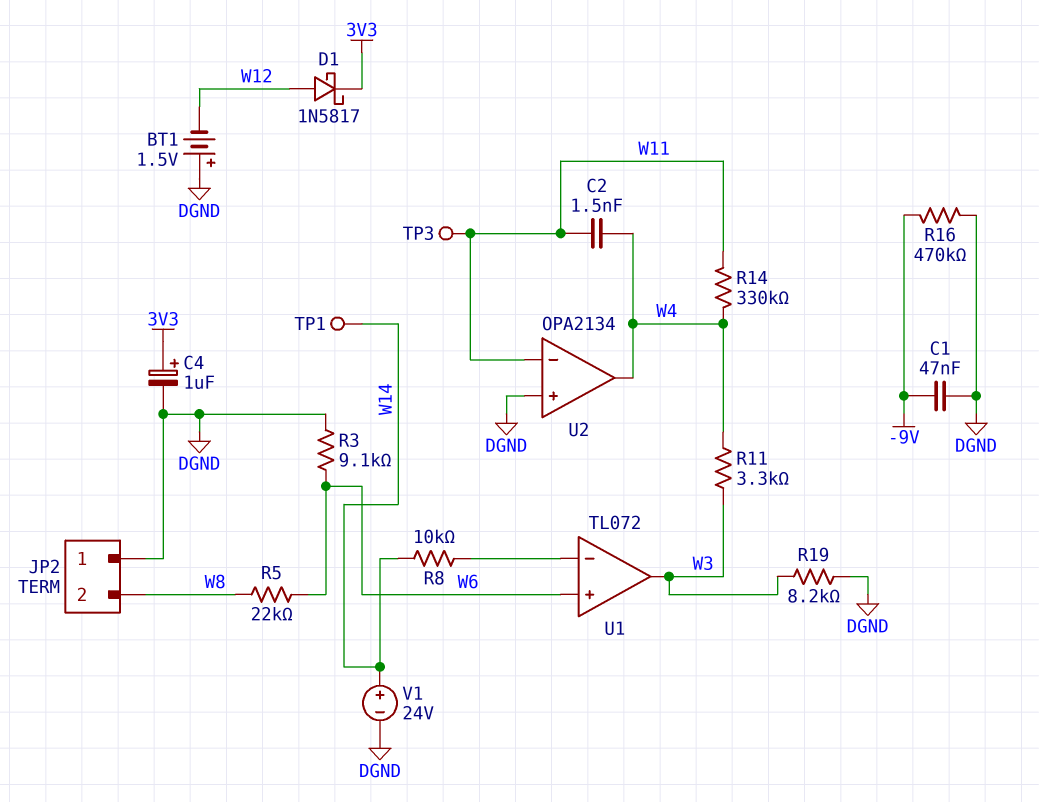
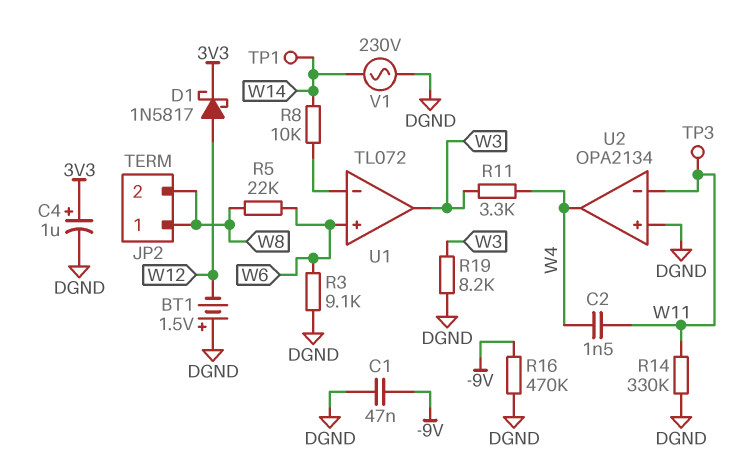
JP2 pin 1: DGND -> W8
R14: 330k (W4, W11) -> 330k (DGND, W11)
V1: 24V (plus W14, minus DGND) -> AC 230V (DGND, W14)

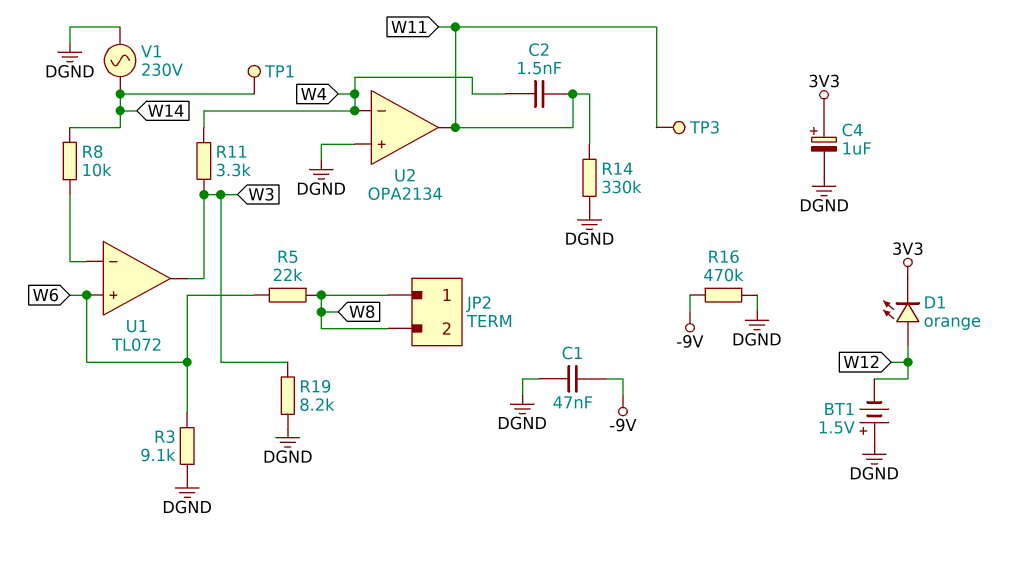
D1: schottky 1N5817 (A W12, K 3V3) -> LED orange (A W12, K 3V3)
U2 pin in-: W11 -> W4
U2 pin out: W4 -> W11

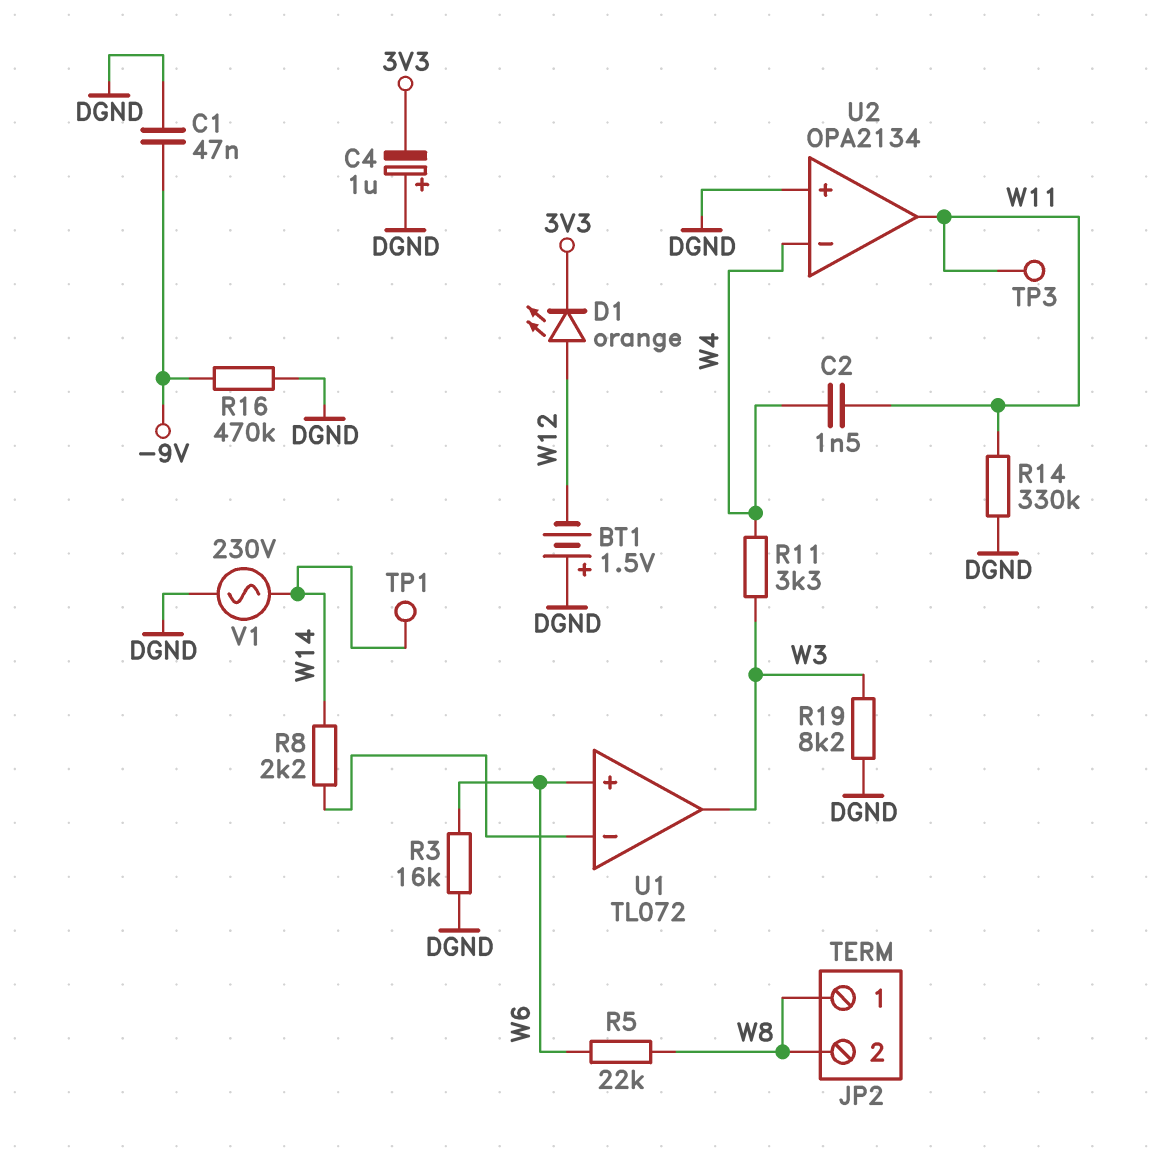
C4: 1uF (plus 3V3, minus DGND) -> 1uF (plus DGND, minus 3V3)
R3: 9.1k (DGND, W6) -> 16k (DGND, W6)
R8: 10k (U1/in-, W14) -> 2.2k (U1/in-, W14)

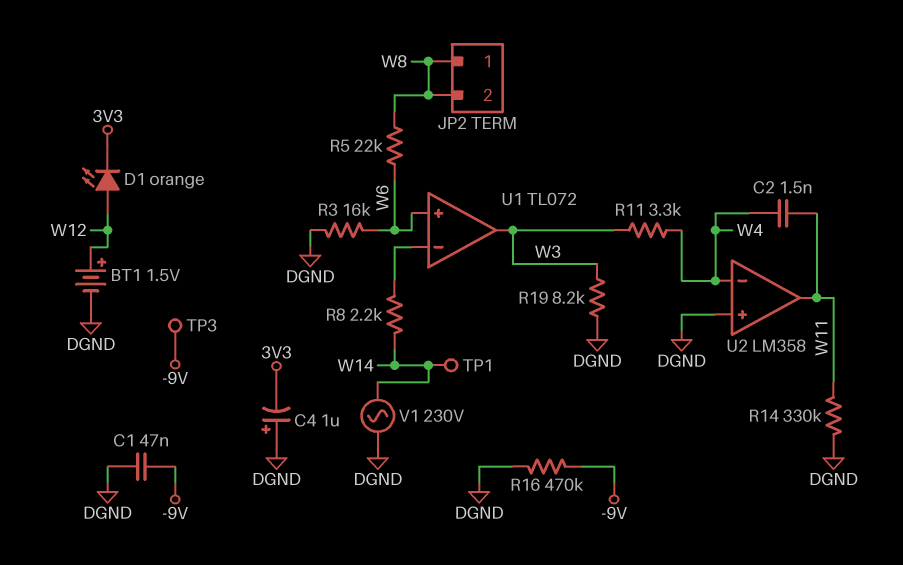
BT1: 1.5V (plus DGND, minus W12) -> 1.5V (plus W12, minus DGND)
TP3: test point (W11) -> test point (-9V)
U2: OPA2134 -> LM358

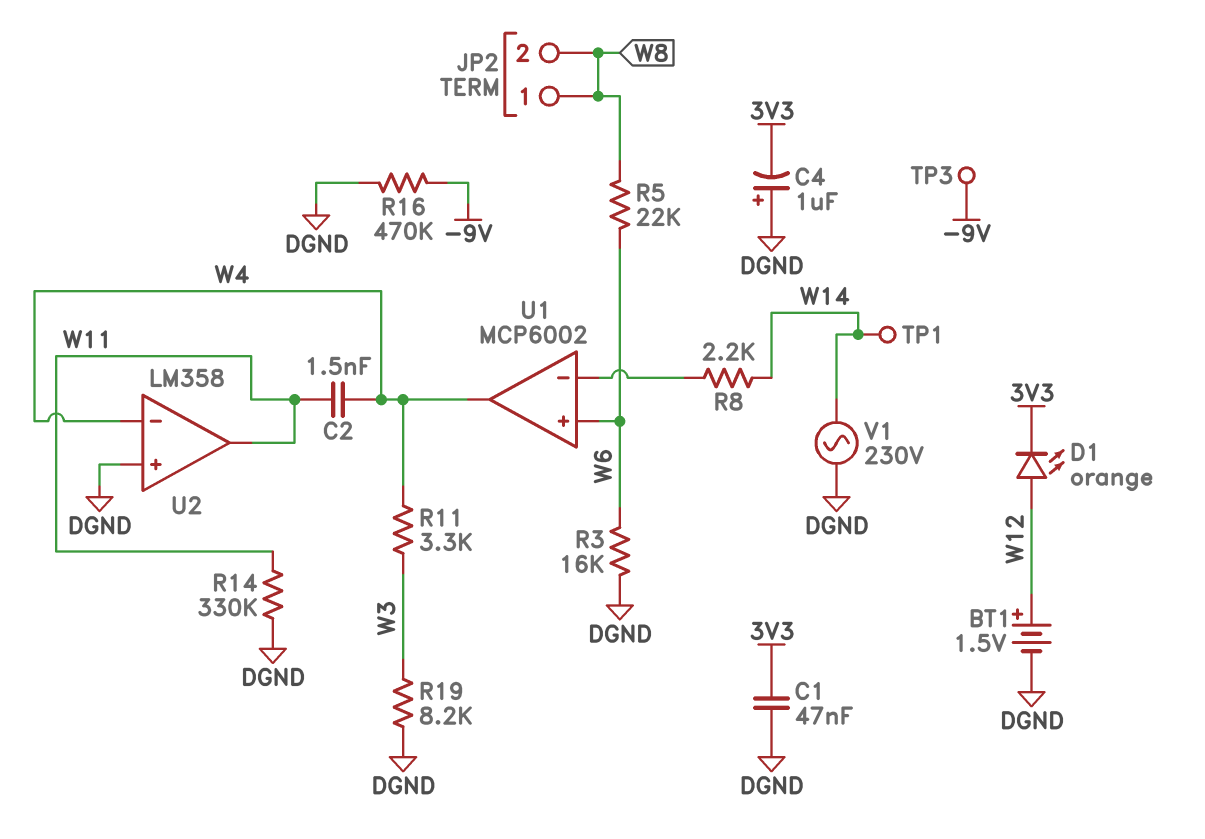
C1: 47nF (-9V, DGND) -> 47nF (3V3, DGND)
U1: TL072 -> MCP6002
U1 pin out: W3 -> W4

